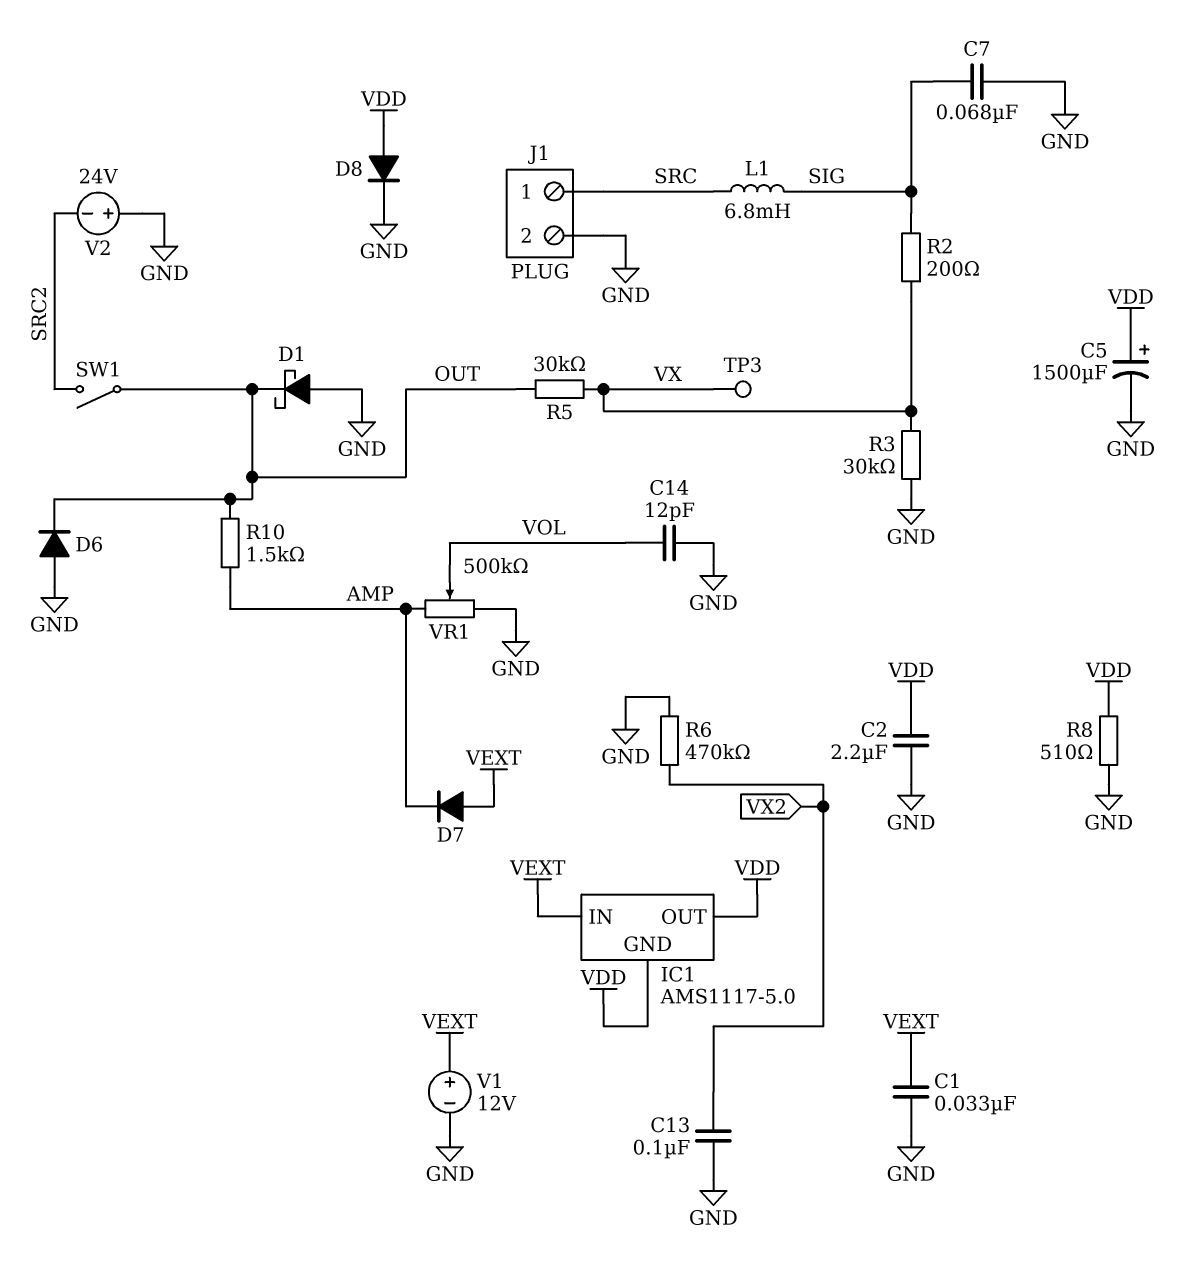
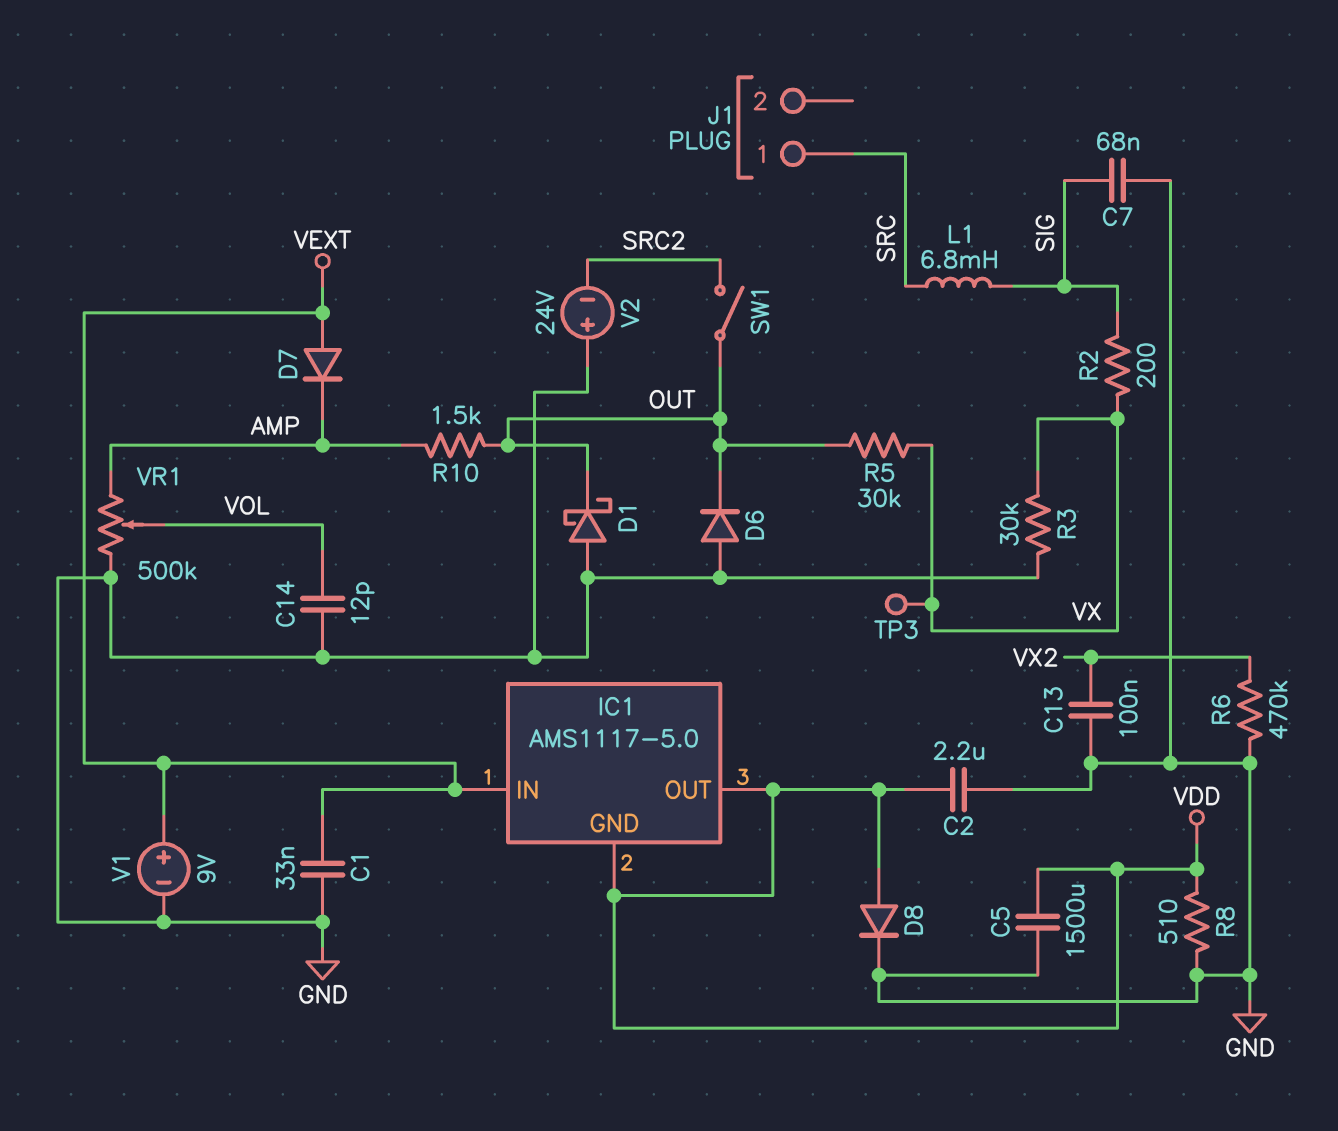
C5: 1500uF (plus VDD, minus GND) -> 1500uF (GND, VDD)
J1 pin 2: GND -> none
V1: 12V (plus VEXT, minus GND) -> 9V (plus VEXT, minus GND)

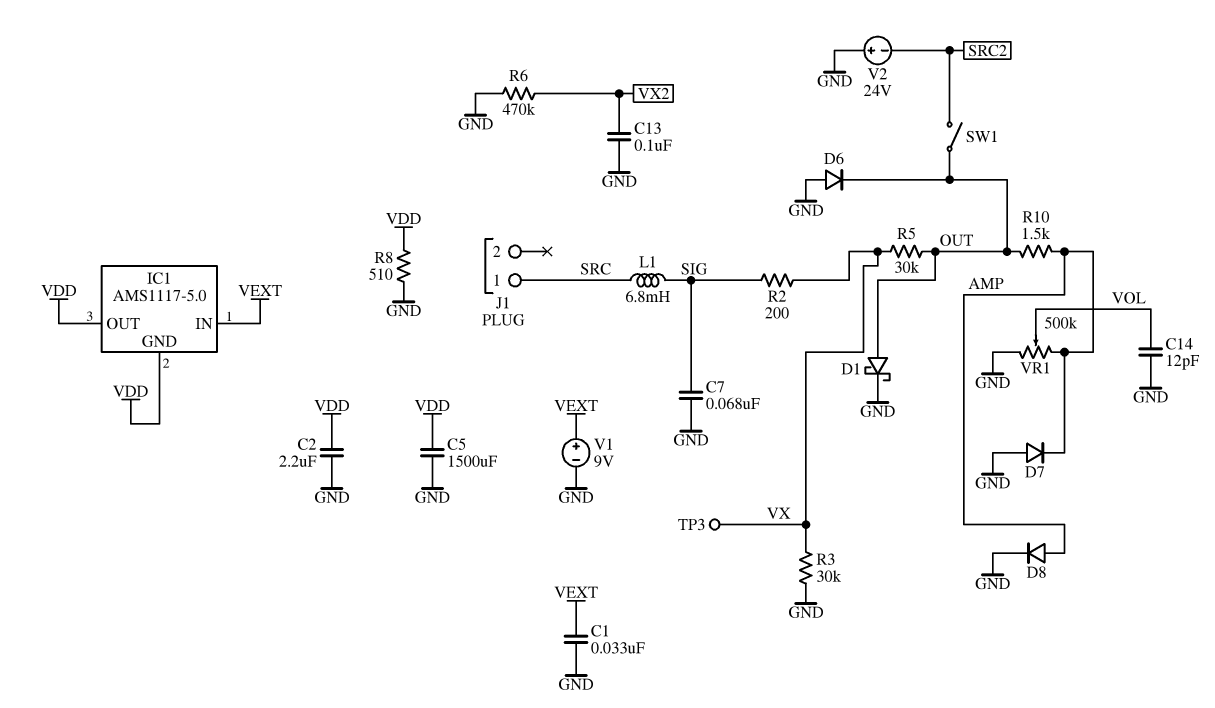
D1: schottky (A GND, K OUT) -> schottky (A OUT, K GND)
D7: diode (A VEXT, K AMP) -> diode (A GND, K AMP)
D8: diode (A VDD, K GND) -> diode (A AMP, K GND)

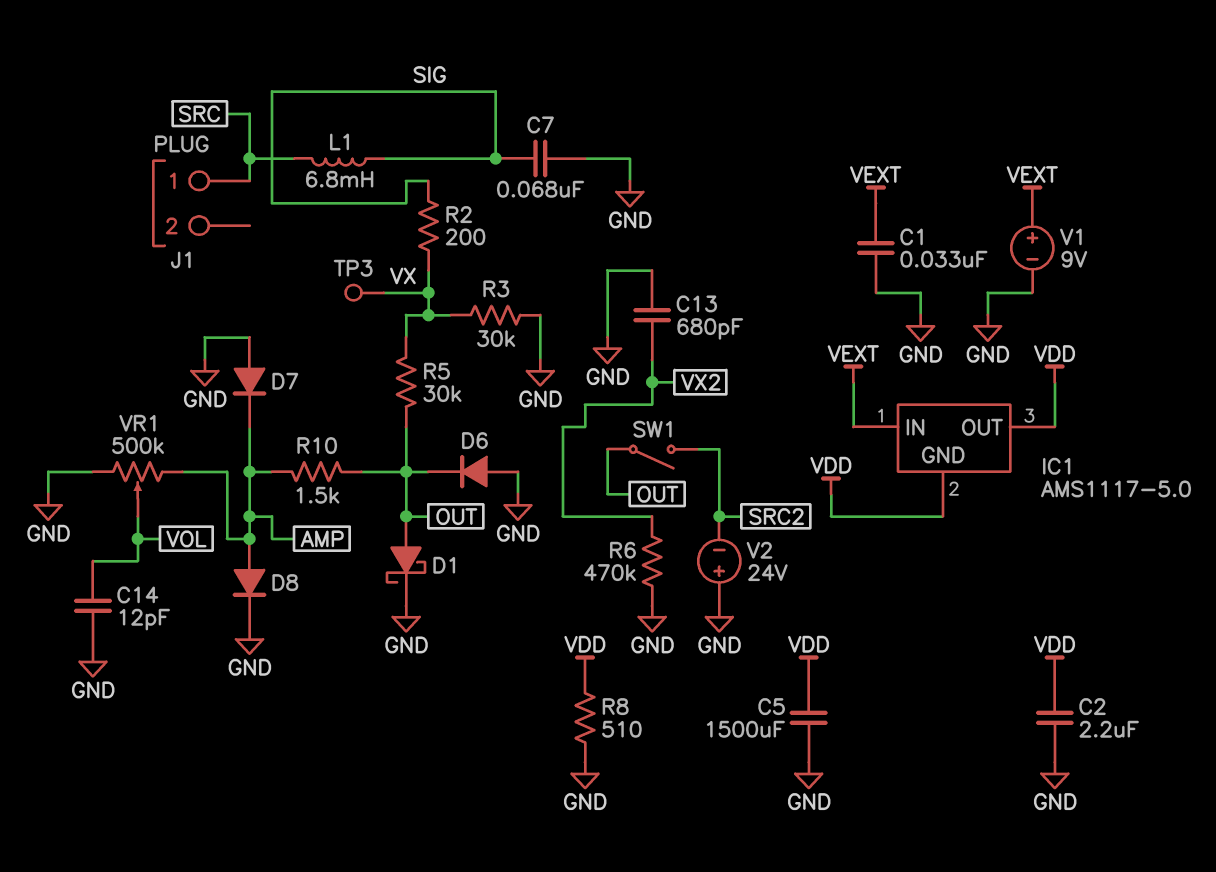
C13: 100nF (GND, VX2) -> 680pF (GND, VX2)

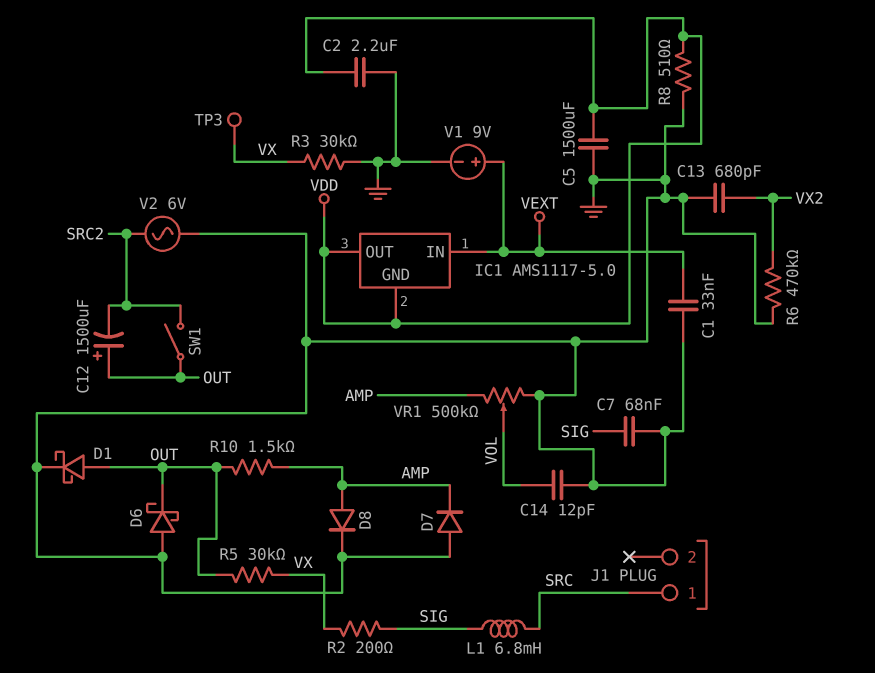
C12: none -> 1500uF (plus OUT, minus SRC2)
D6: diode (A GND, K OUT) -> schottky (A GND, K OUT)
V2: 24V (plus GND, minus SRC2) -> AC 6V (GND, SRC2)

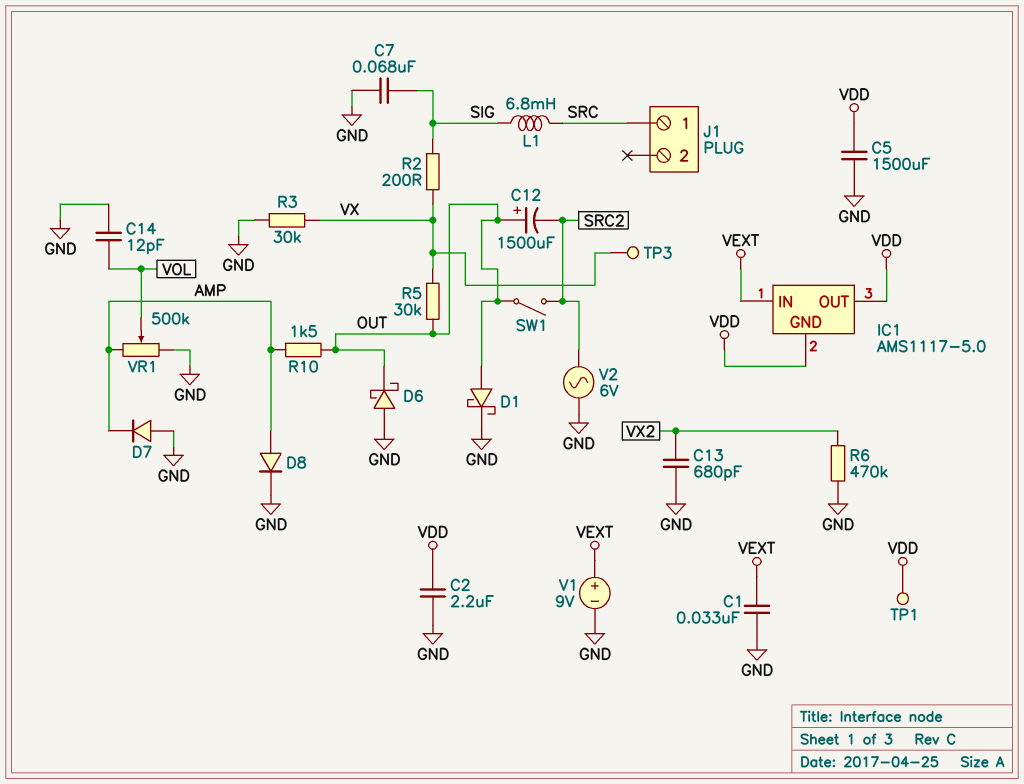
R8: 510 (GND, VDD) -> none
TP1: none -> test point (VDD)

